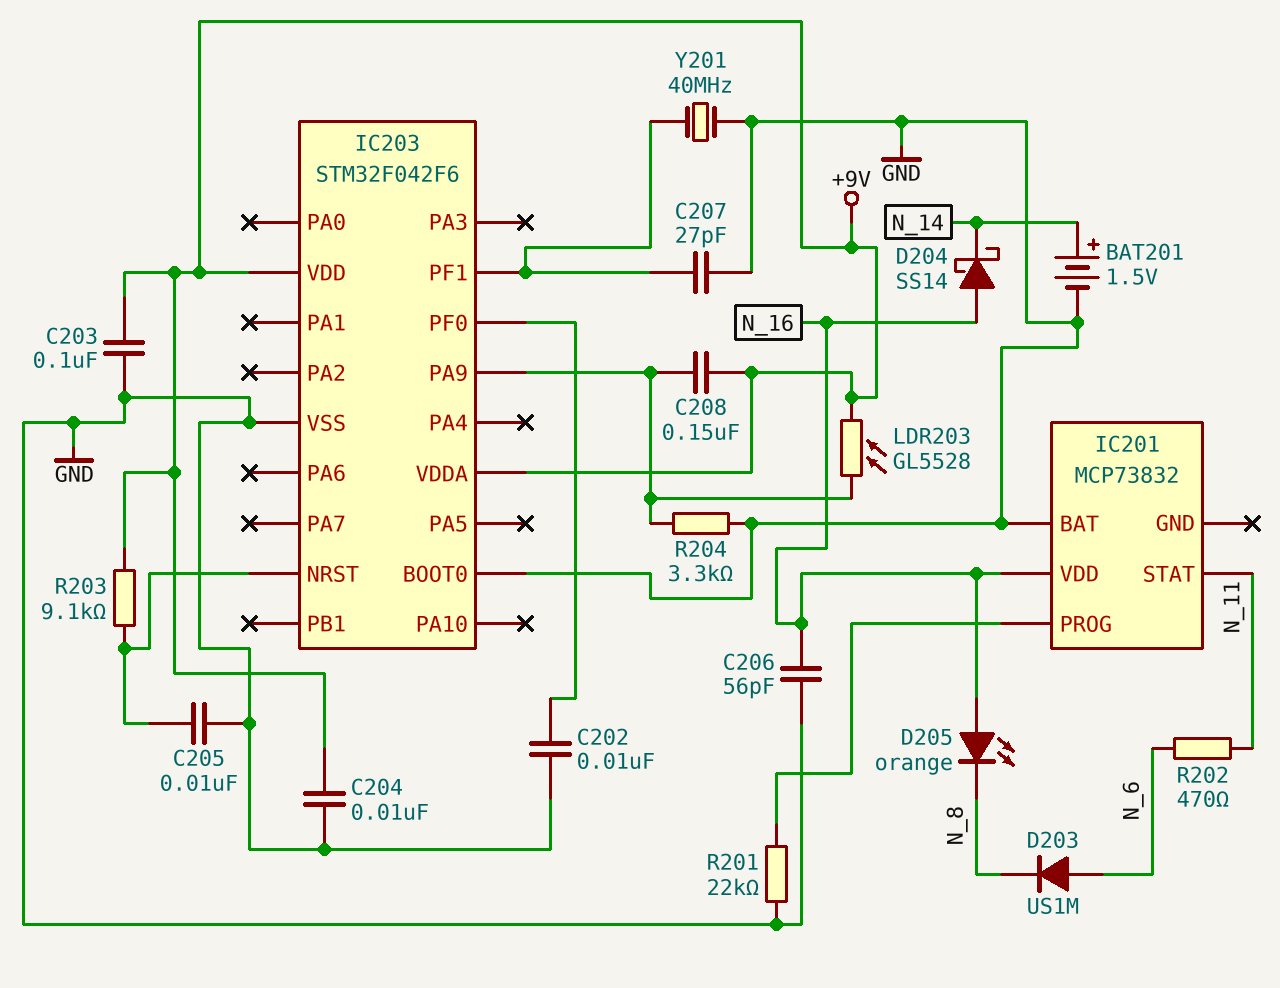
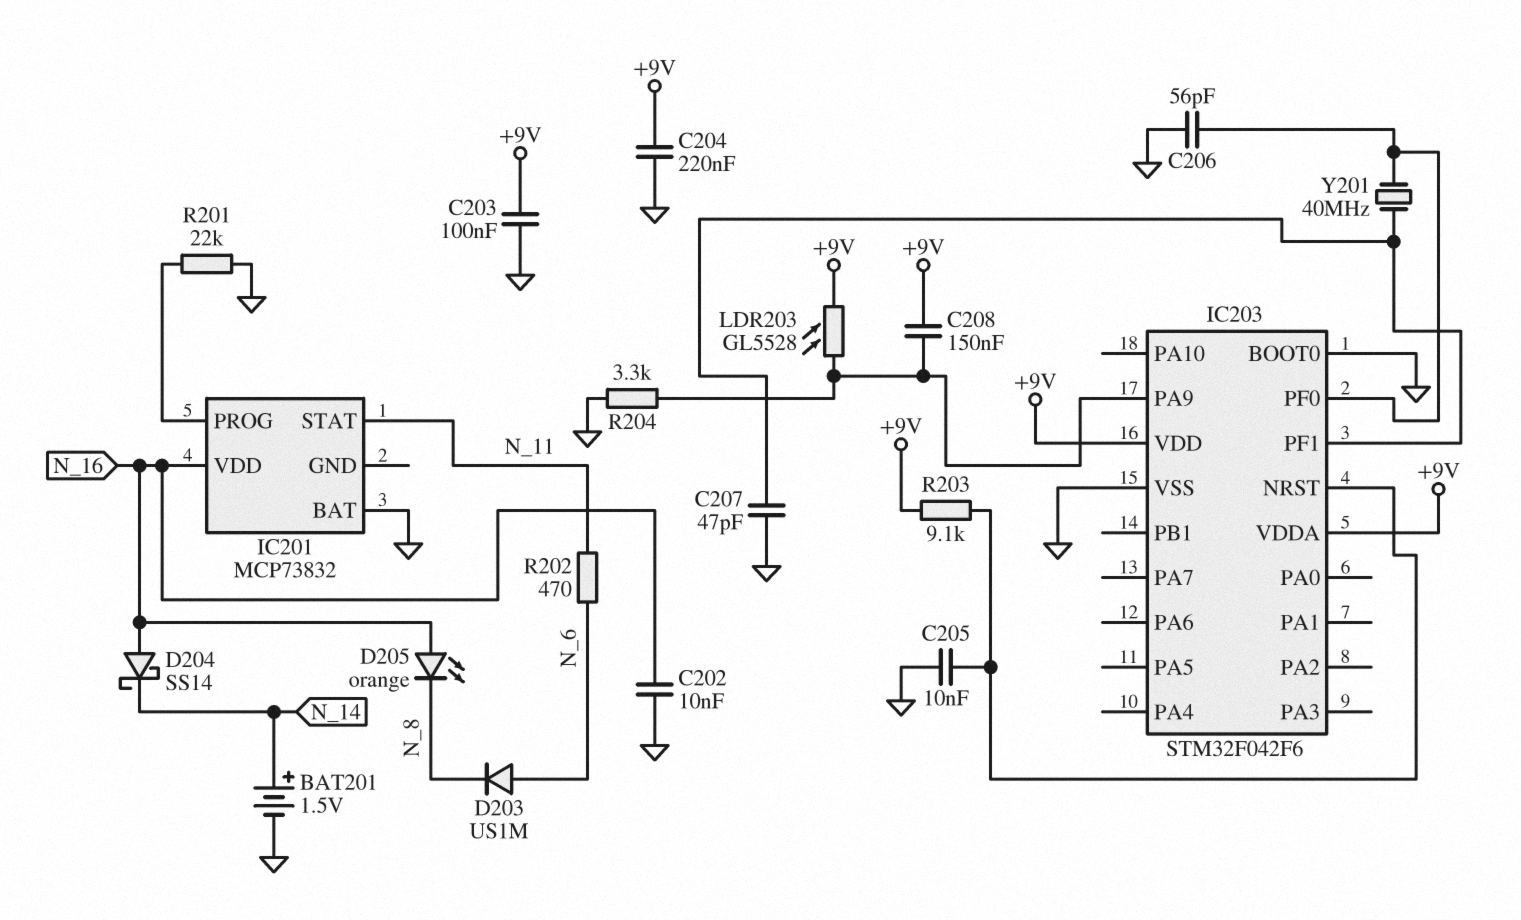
C202: 10nF (GND, IC203/PF0) -> 10nF (GND, N_16)
C204: 10nF (+9V, GND) -> 220nF (+9V, GND)
C206: 56pF (GND, N_16) -> 56pF (GND, IC203/PF0)
C207: 27pF (GND, IC203/PF1) -> 47pF (GND, IC203/PF1)
Y201: 40MHz (GND, IC203/PF1) -> 40MHz (IC203/PF0, IC203/PF1)

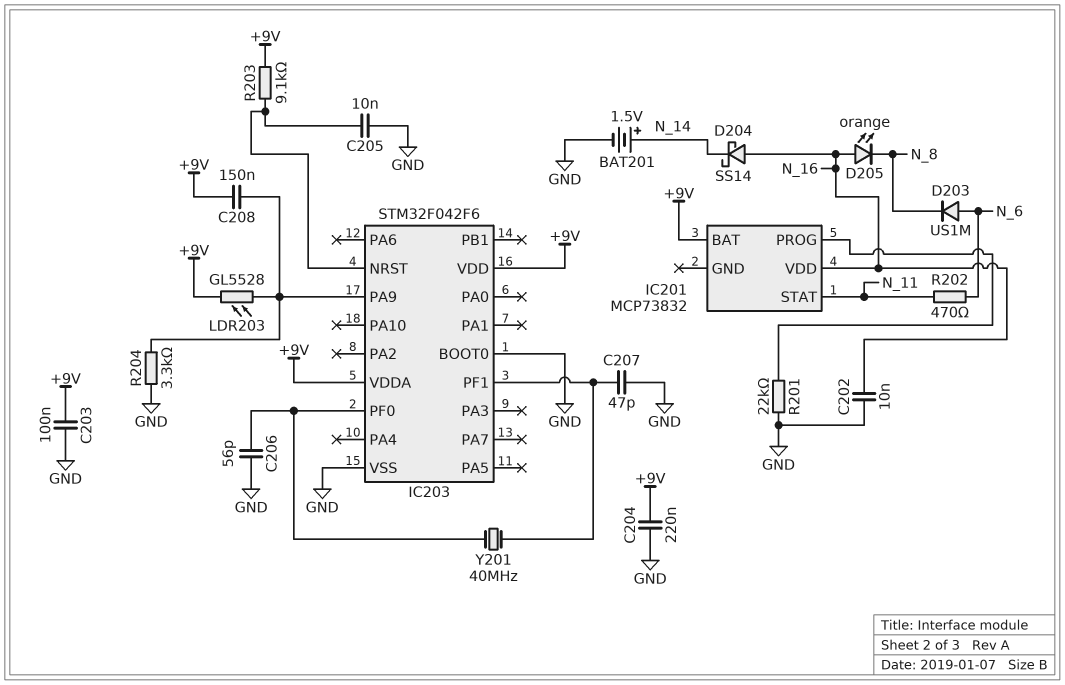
IC201 pin BAT: GND -> +9V

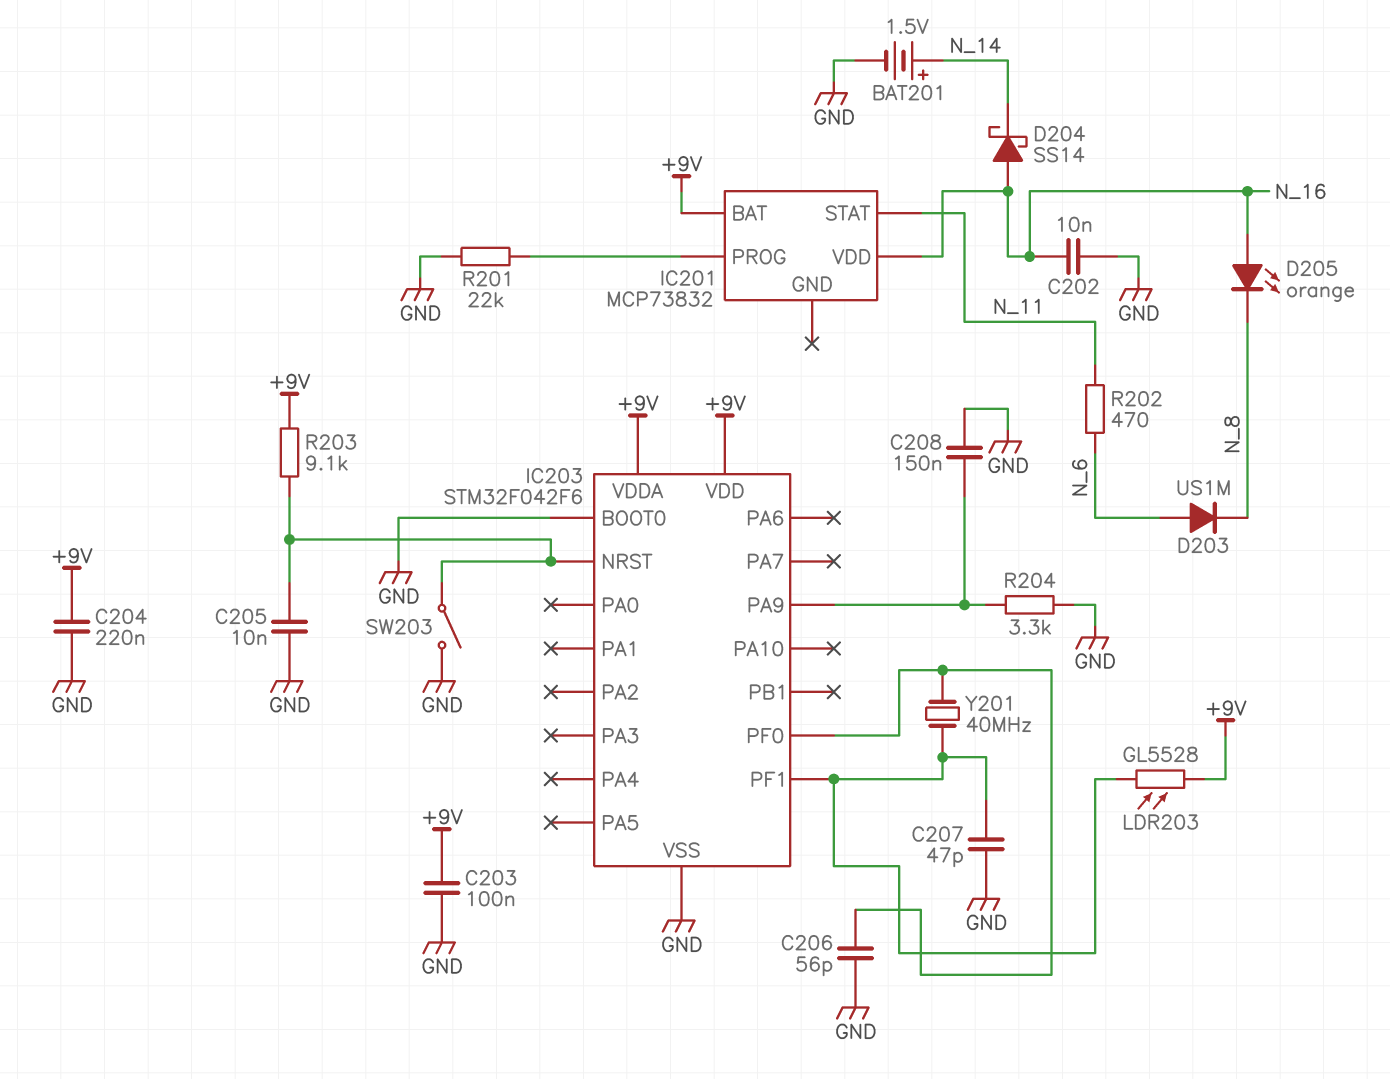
C208: 150nF (+9V, IC203/PA9) -> 150nF (GND, IC203/PA9)
LDR203: GL5528 (+9V, IC203/PA9) -> GL5528 (+9V, IC203/PF1)
SW203: none -> switch (GND, IC203/NRST)

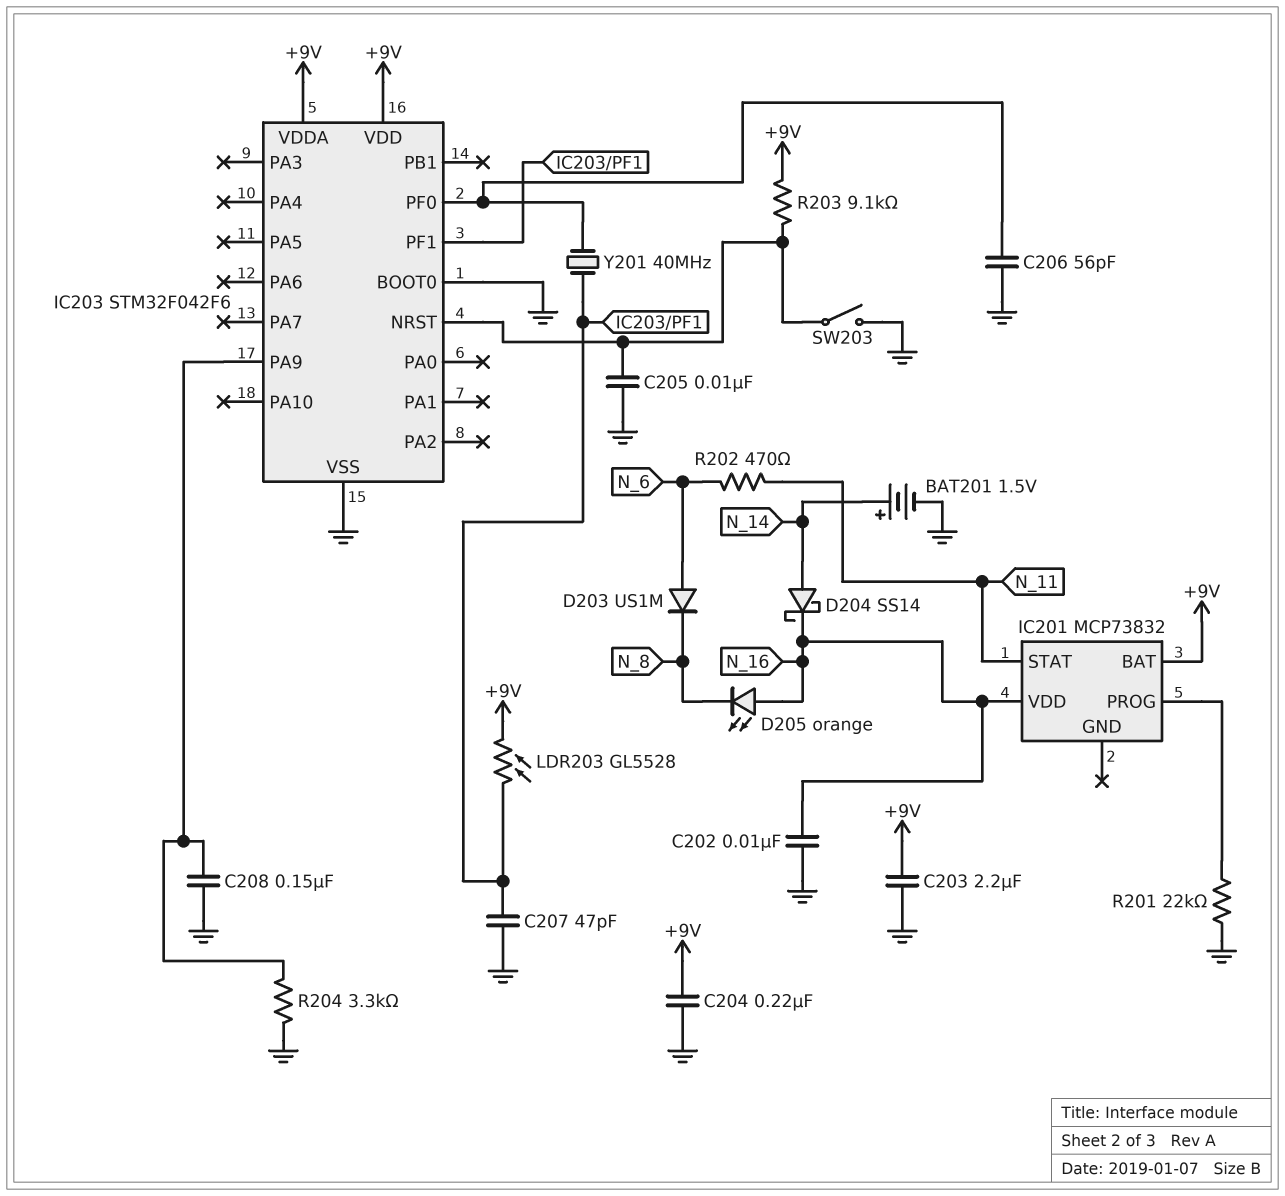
C203: 100nF (+9V, GND) -> 2.2uF (+9V, GND)
D204: schottky SS14 (A N_16, K N_14) -> schottky SS14 (A N_14, K N_16)

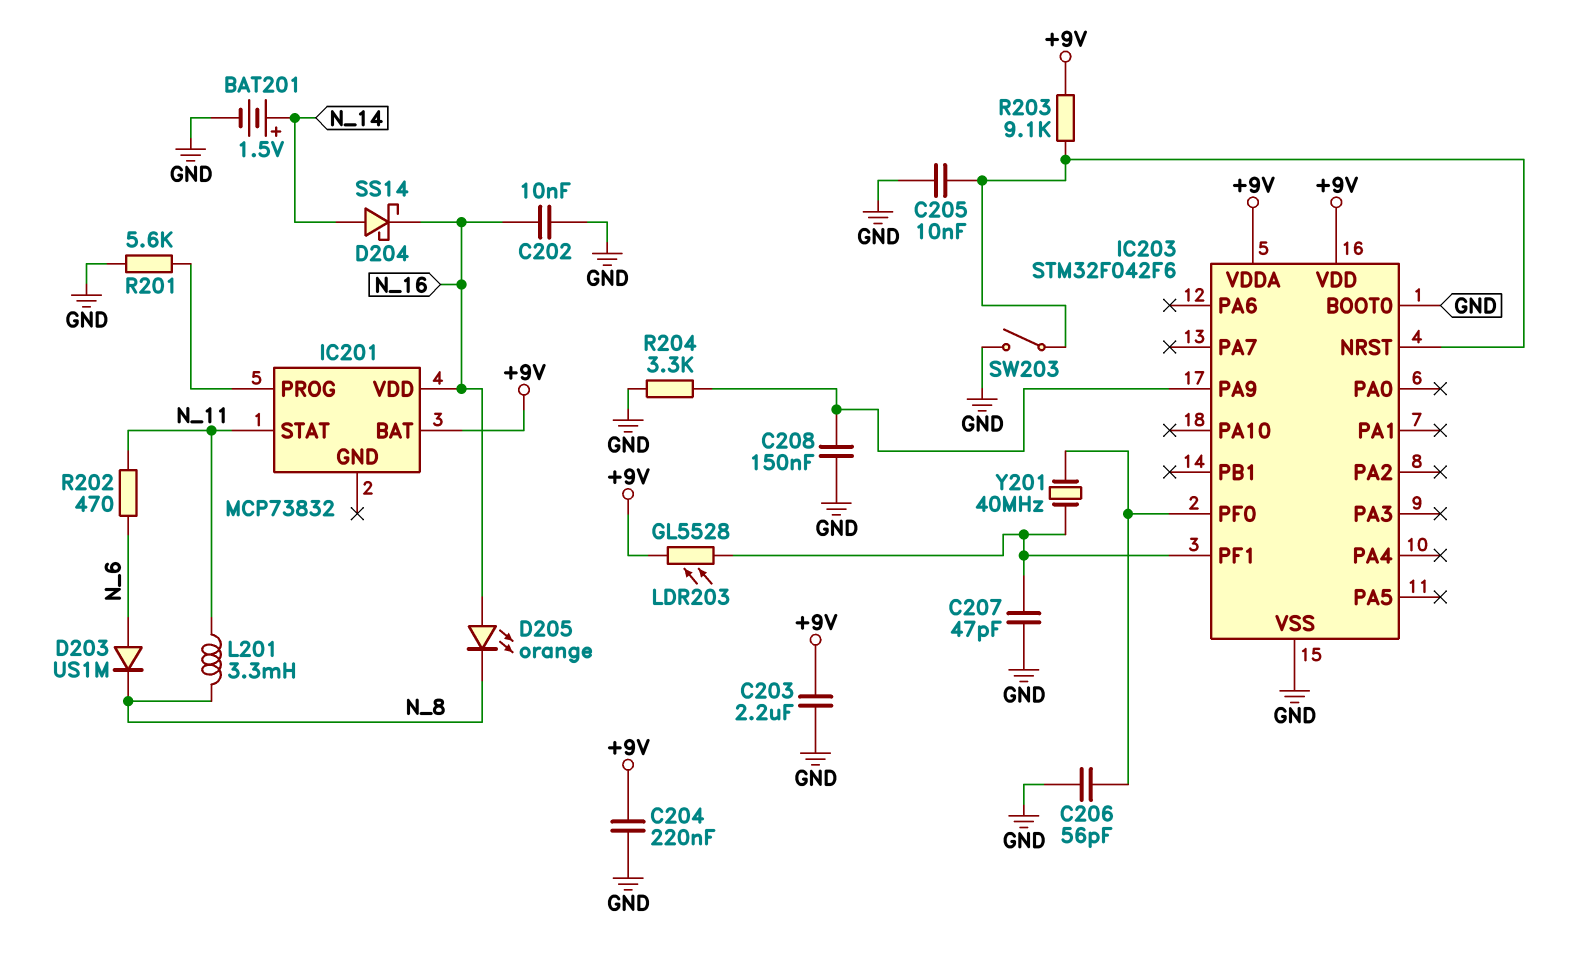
L201: none -> 3.3mH (N_8, N_11)
R201: 22k (GND, IC201/PROG) -> 5.6k (GND, IC201/PROG)

